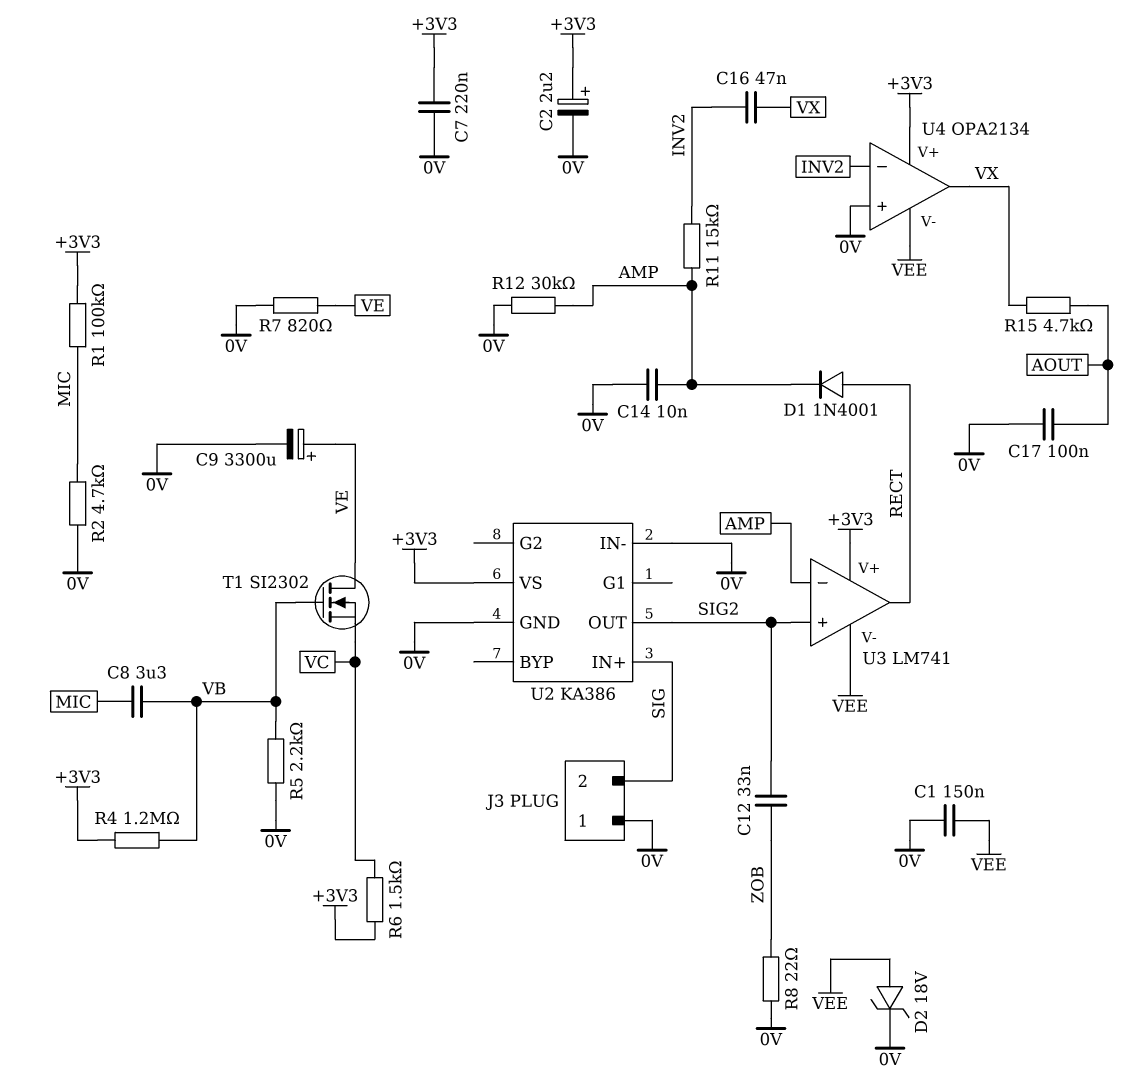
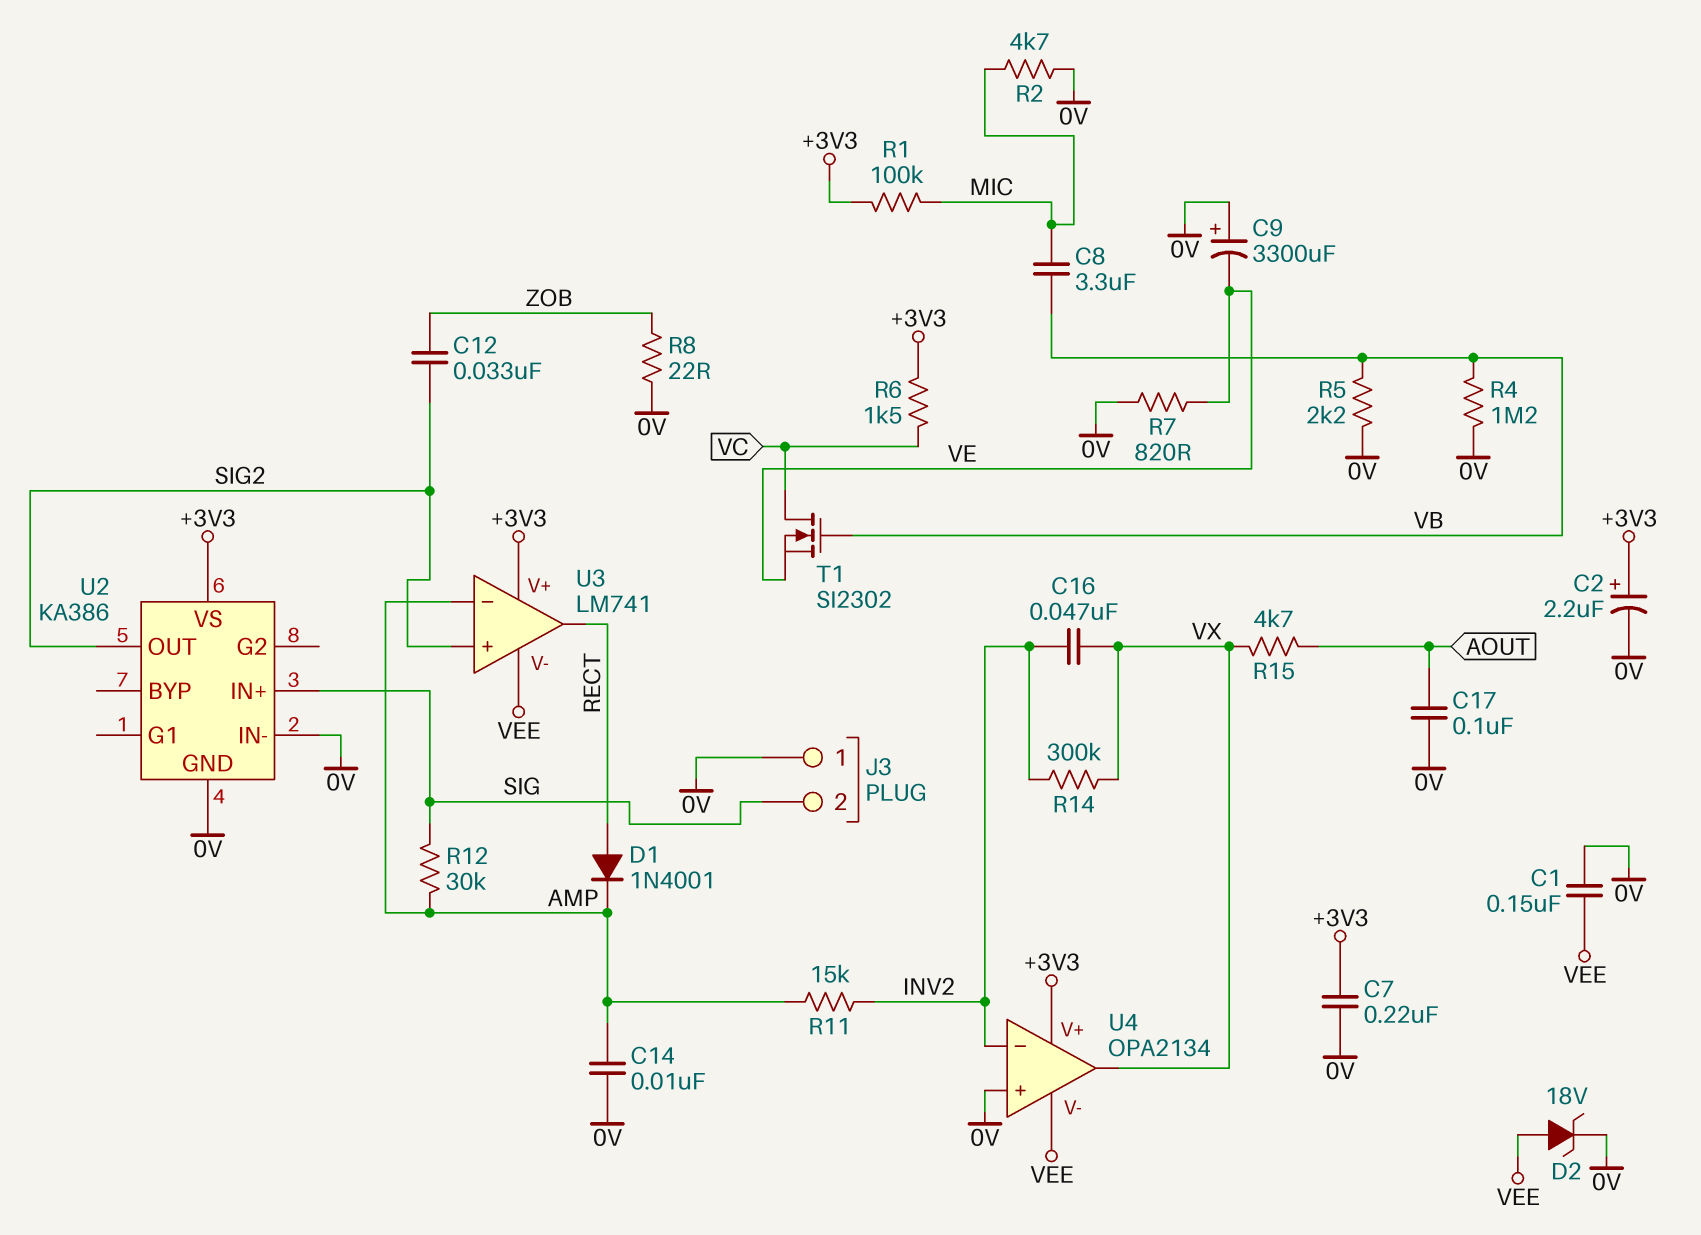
C9: 3300uF (plus VE, minus 0V) -> 3300uF (plus 0V, minus VE)
R4: 1.2M (+3V3, VB) -> 1.2M (0V, VB)
R12: 30k (0V, AMP) -> 30k (AMP, SIG)
R14: none -> 300k (INV2, VX)
T1: NMOS SI2302 (G VB, D VE, S VC) -> NMOS SI2302 (G VB, D VC, S VE)

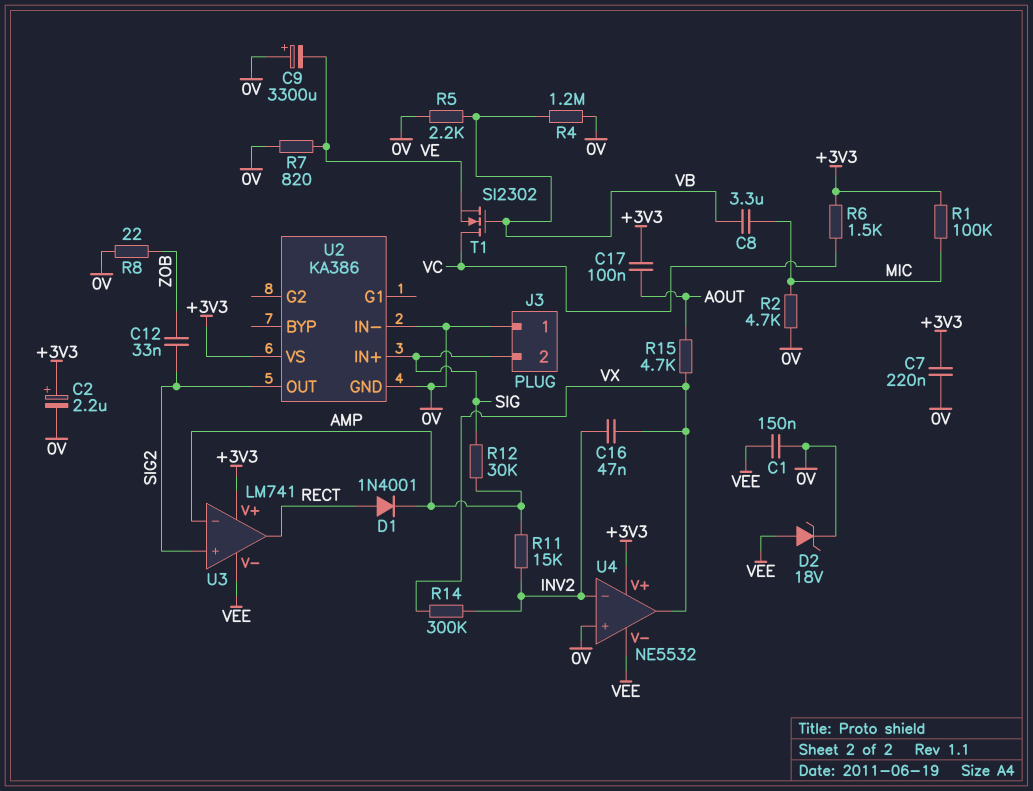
C14: 10nF (0V, AMP) -> none
C17: 100nF (0V, AOUT) -> 100nF (+3V3, AOUT)
U4: OPA2134 -> NE5532

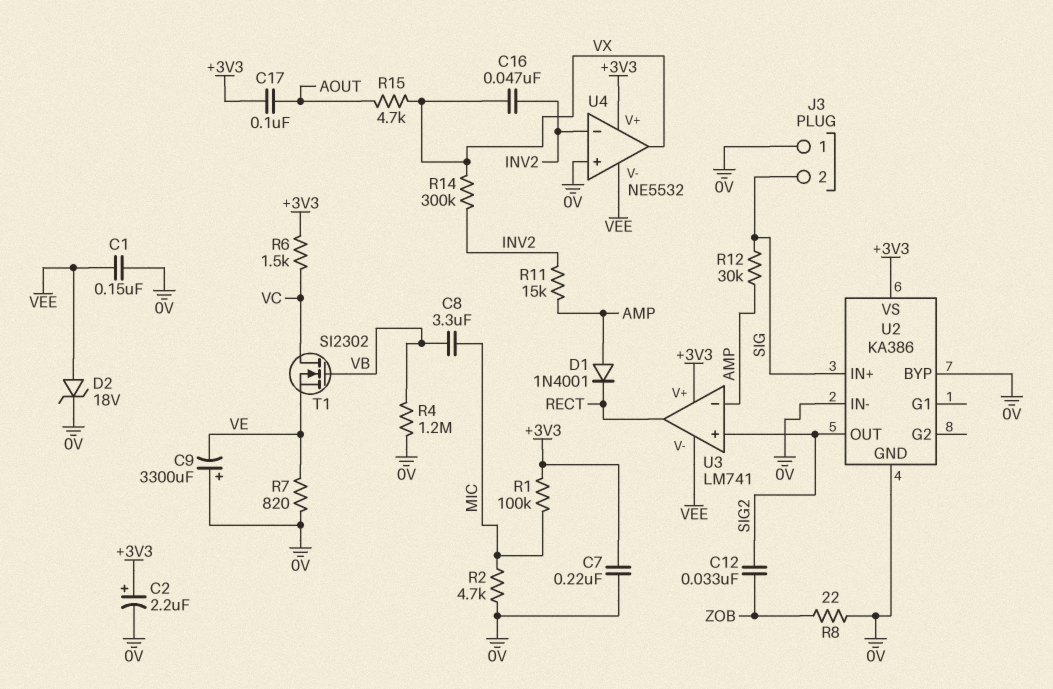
D1: diode 1N4001 (A RECT, K AMP) -> diode 1N4001 (A AMP, K RECT)
R5: 2.2k (0V, VB) -> none
U2 pin BYP: none -> 0V

